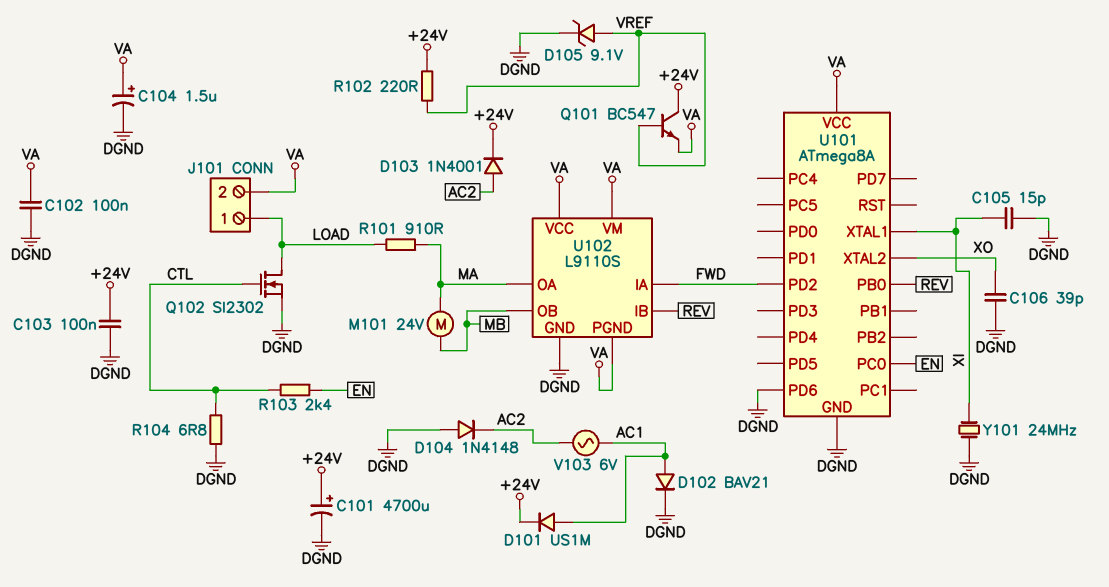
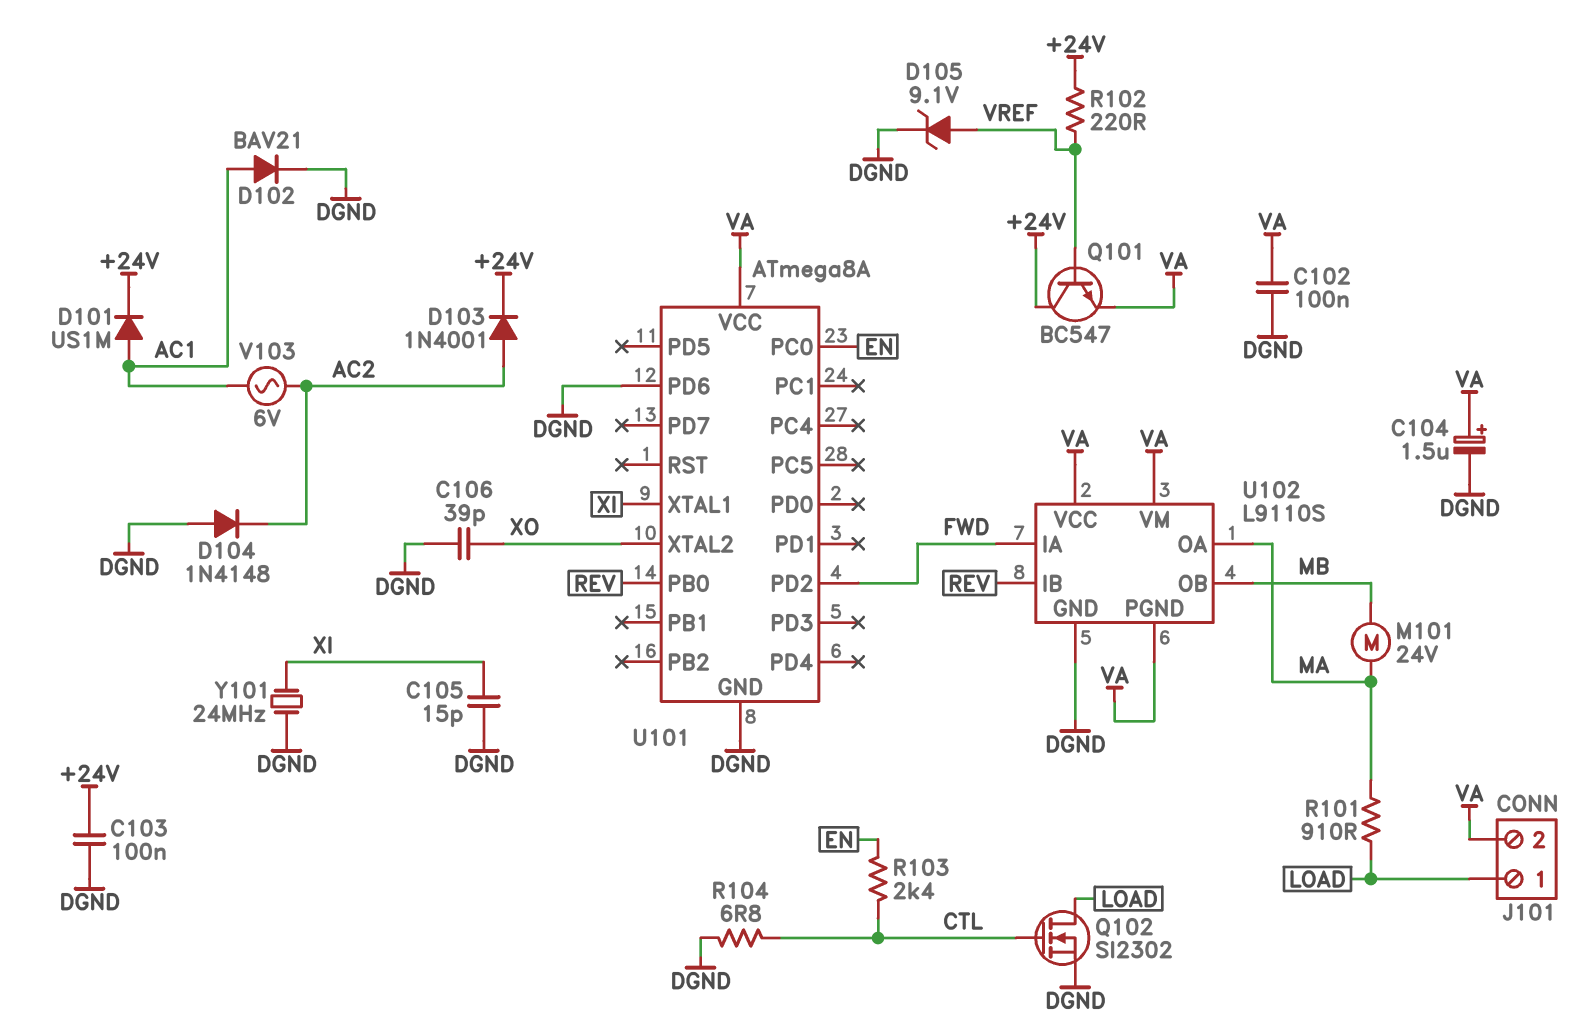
C101: 4700uF (plus +24V, minus DGND) -> none

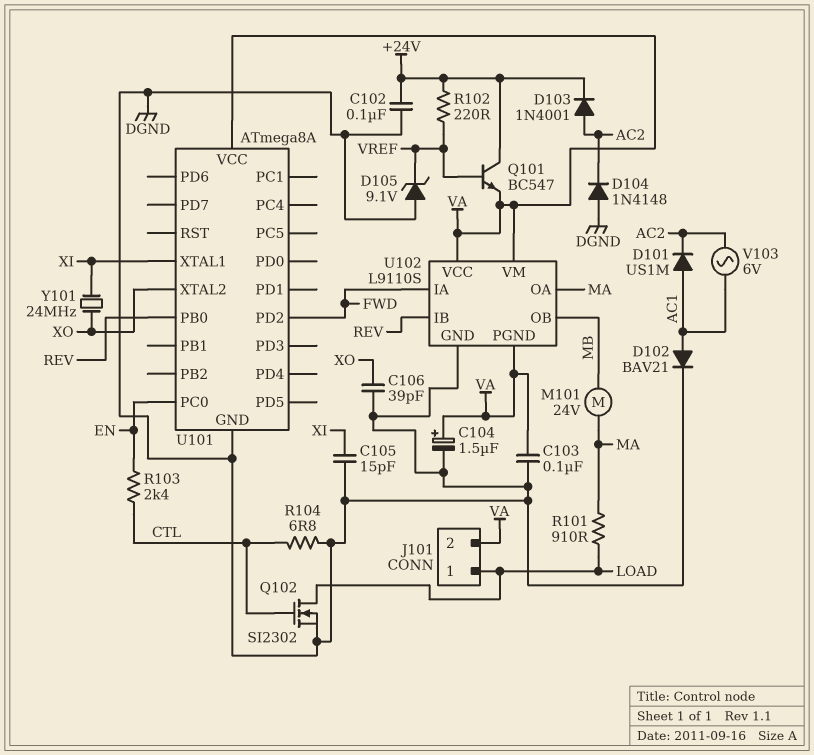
C102: 100nF (DGND, VA) -> 100nF (+24V, DGND)
C103: 100nF (+24V, DGND) -> 100nF (DGND, VA)
D101: diode US1M (A AC1, K +24V) -> diode US1M (A AC1, K AC2)
D105: zener 9.1V (A VREF, K DGND) -> zener 9.1V (A DGND, K VREF)
U101 pin PD6: DGND -> none
Y101: 24MHz (DGND, XI) -> 24MHz (XI, XO)

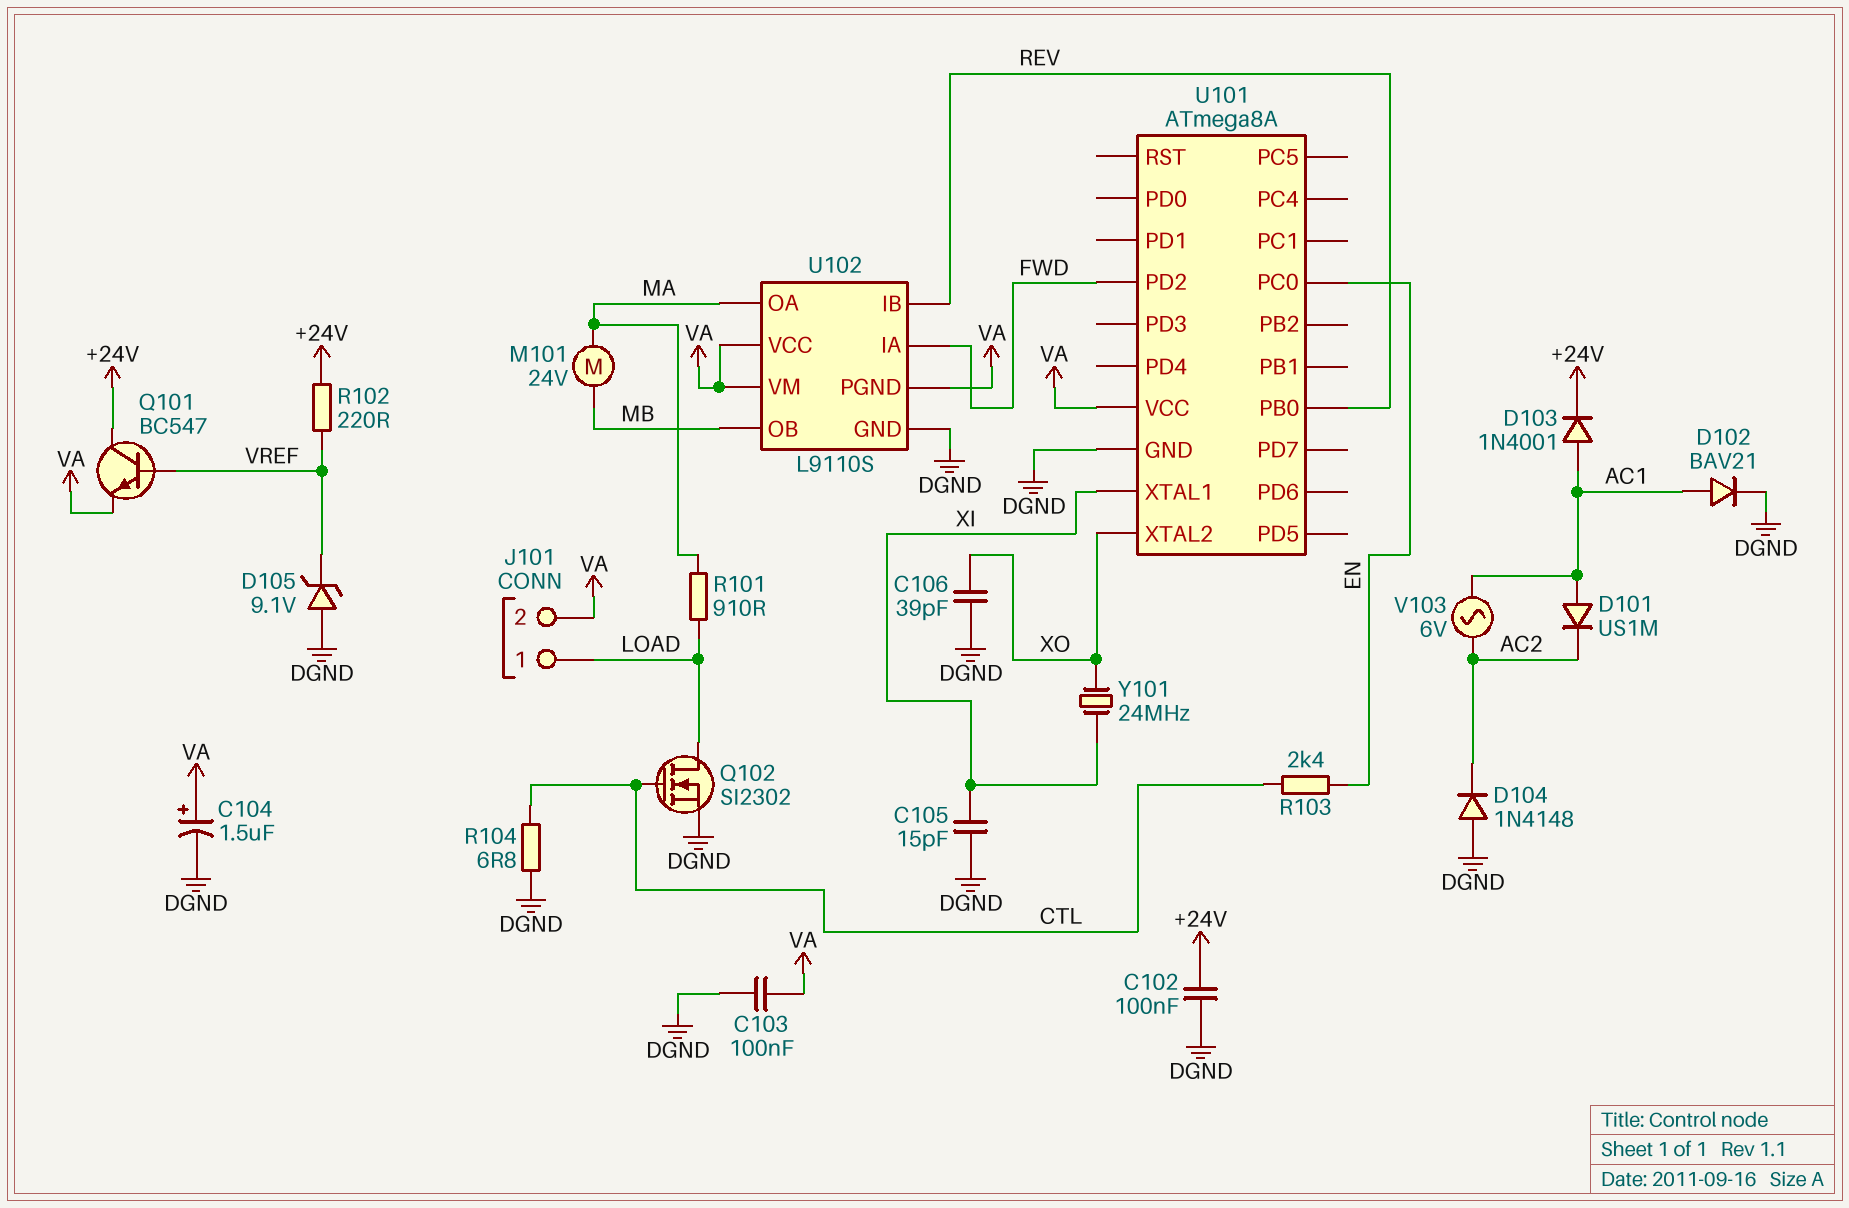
D103: diode 1N4001 (A AC2, K +24V) -> diode 1N4001 (A AC1, K +24V)

